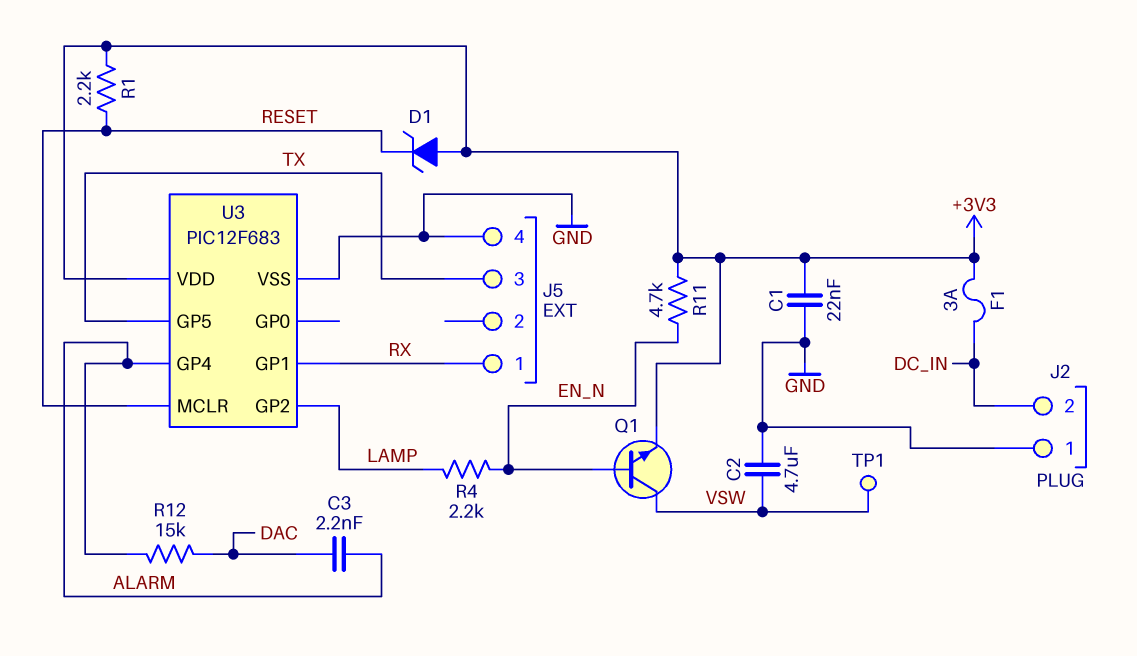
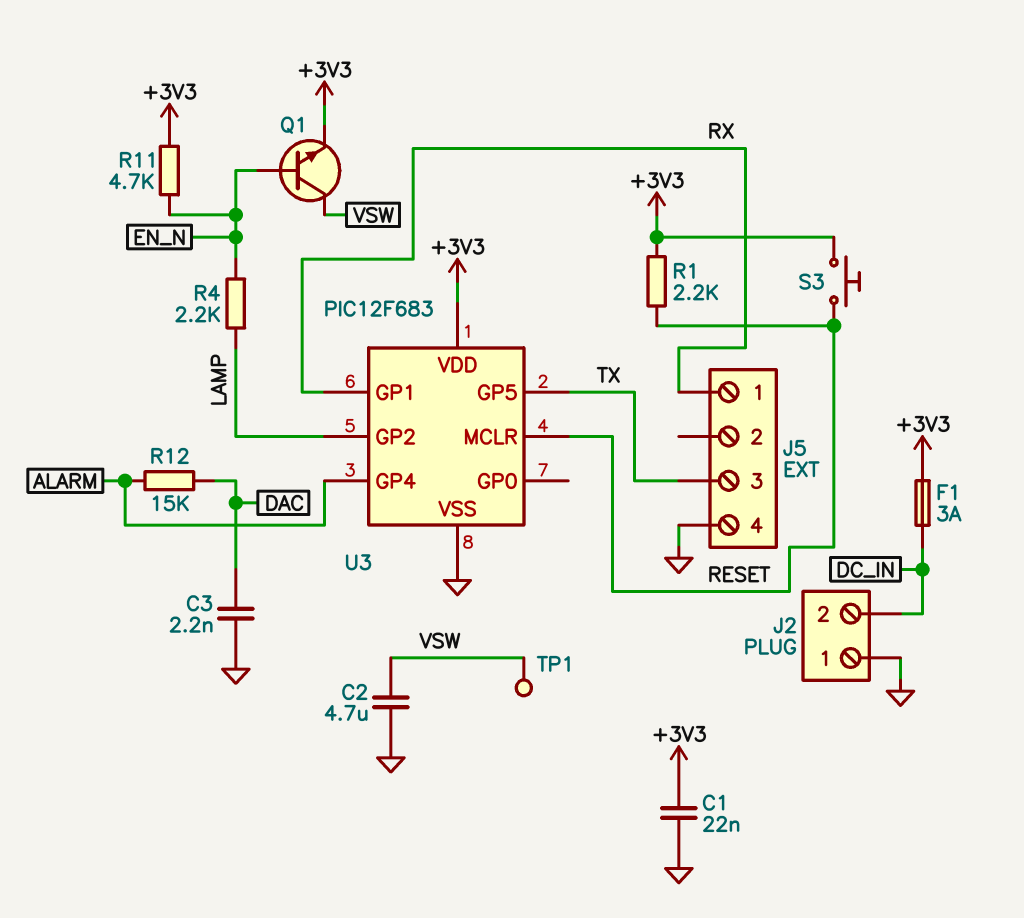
C3: 2.2nF (ALARM, DAC) -> 2.2nF (DAC, GND)
D1: zener (A +3V3, K RESET) -> none
S3: none -> button (+3V3, RESET)

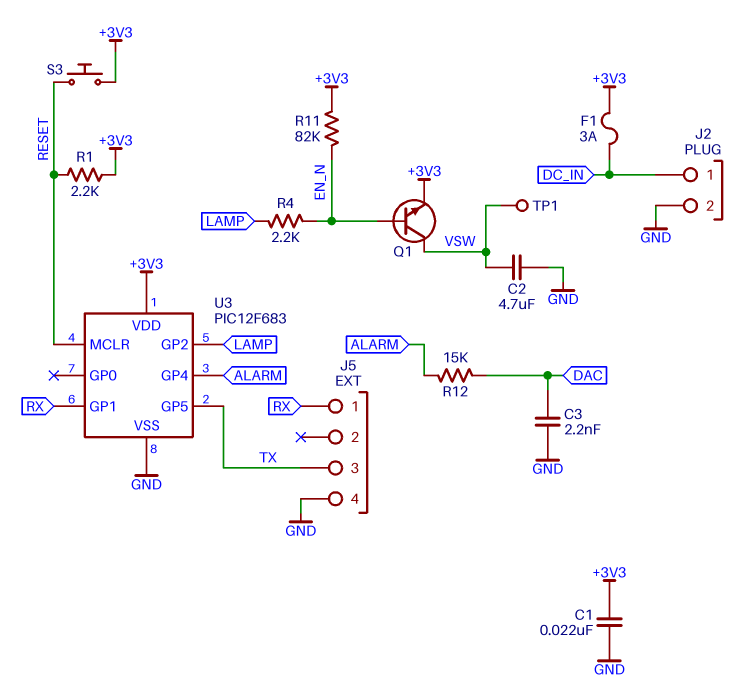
J2 pin 1: GND -> DC_IN
J2 pin 2: DC_IN -> GND
R11: 4.7k (+3V3, EN_N) -> 82k (+3V3, EN_N)

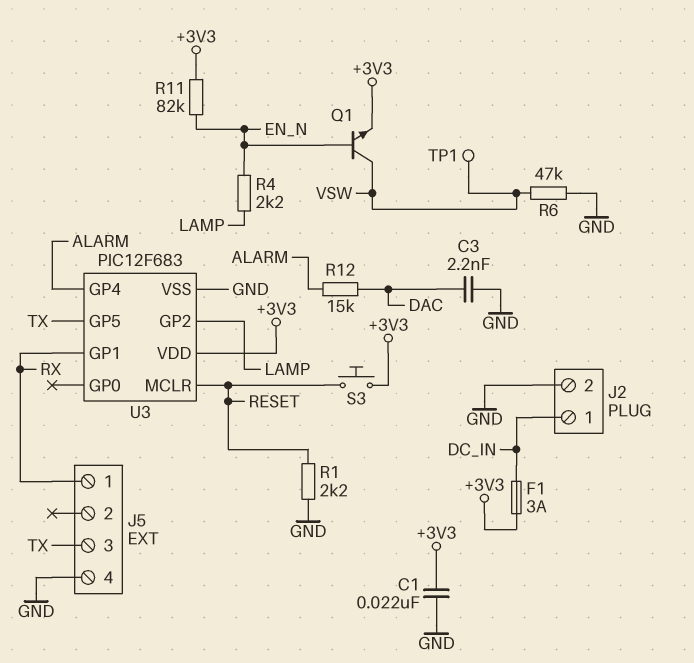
C2: 4.7uF (GND, VSW) -> none
R1: 2.2k (+3V3, RESET) -> 2.2k (GND, RESET)
R6: none -> 47k (GND, VSW)

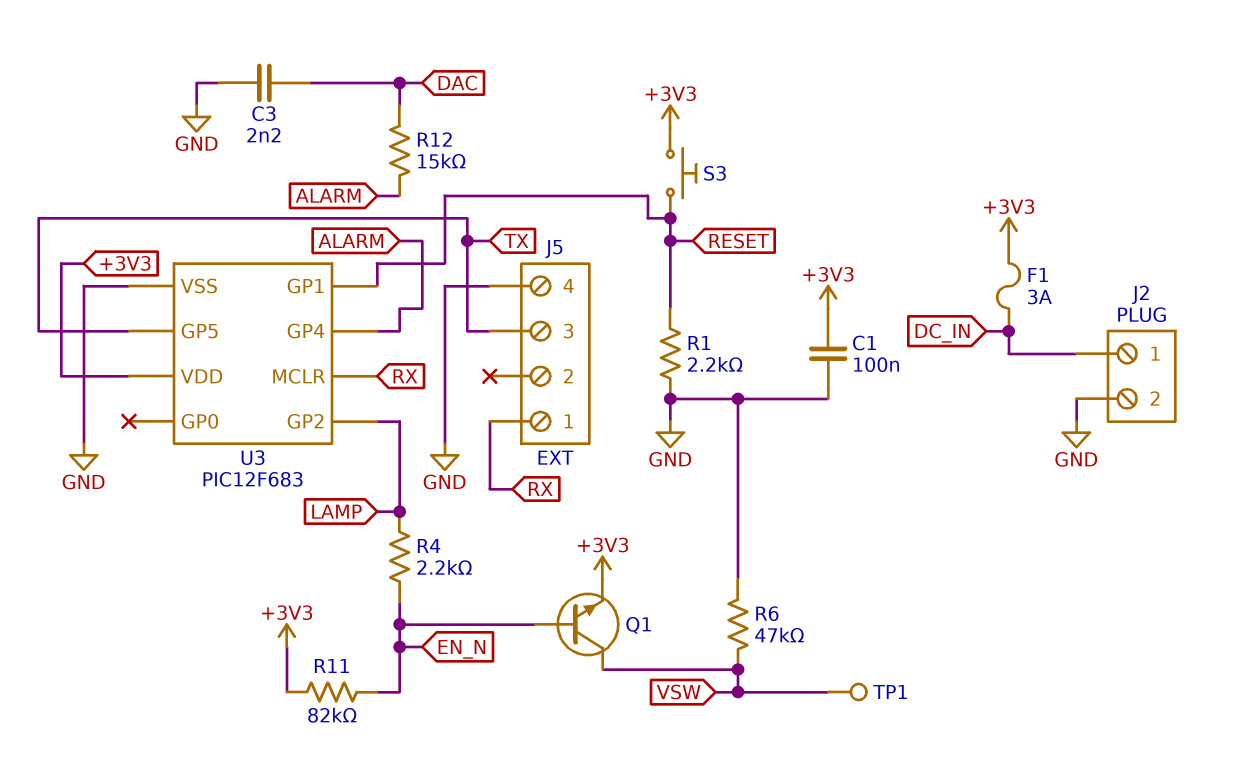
C1: 22nF (+3V3, GND) -> 100nF (+3V3, GND)
U3 pin GP1: RX -> RESET
U3 pin MCLR: RESET -> RX

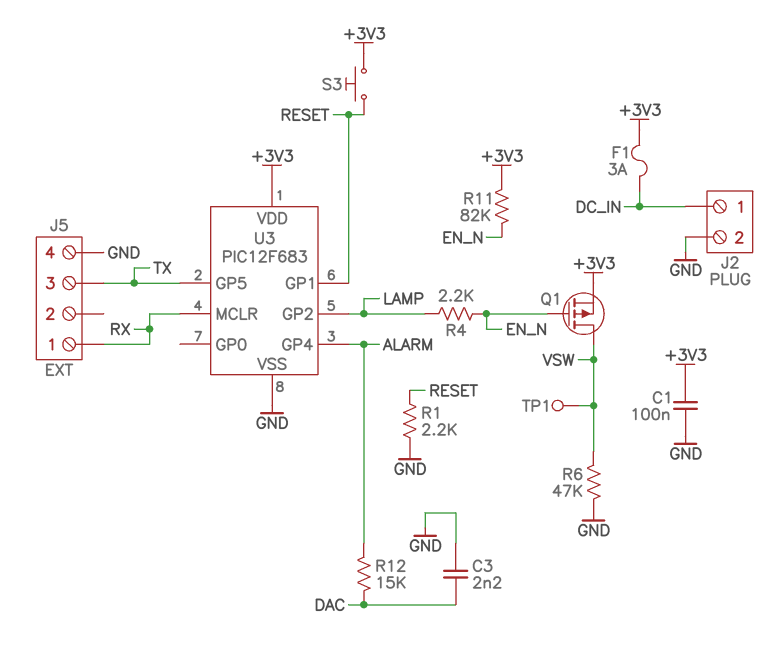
Q1: NPN (B EN_N, C VSW, E +3V3) -> PMOS (G EN_N, D VSW, S +3V3)

